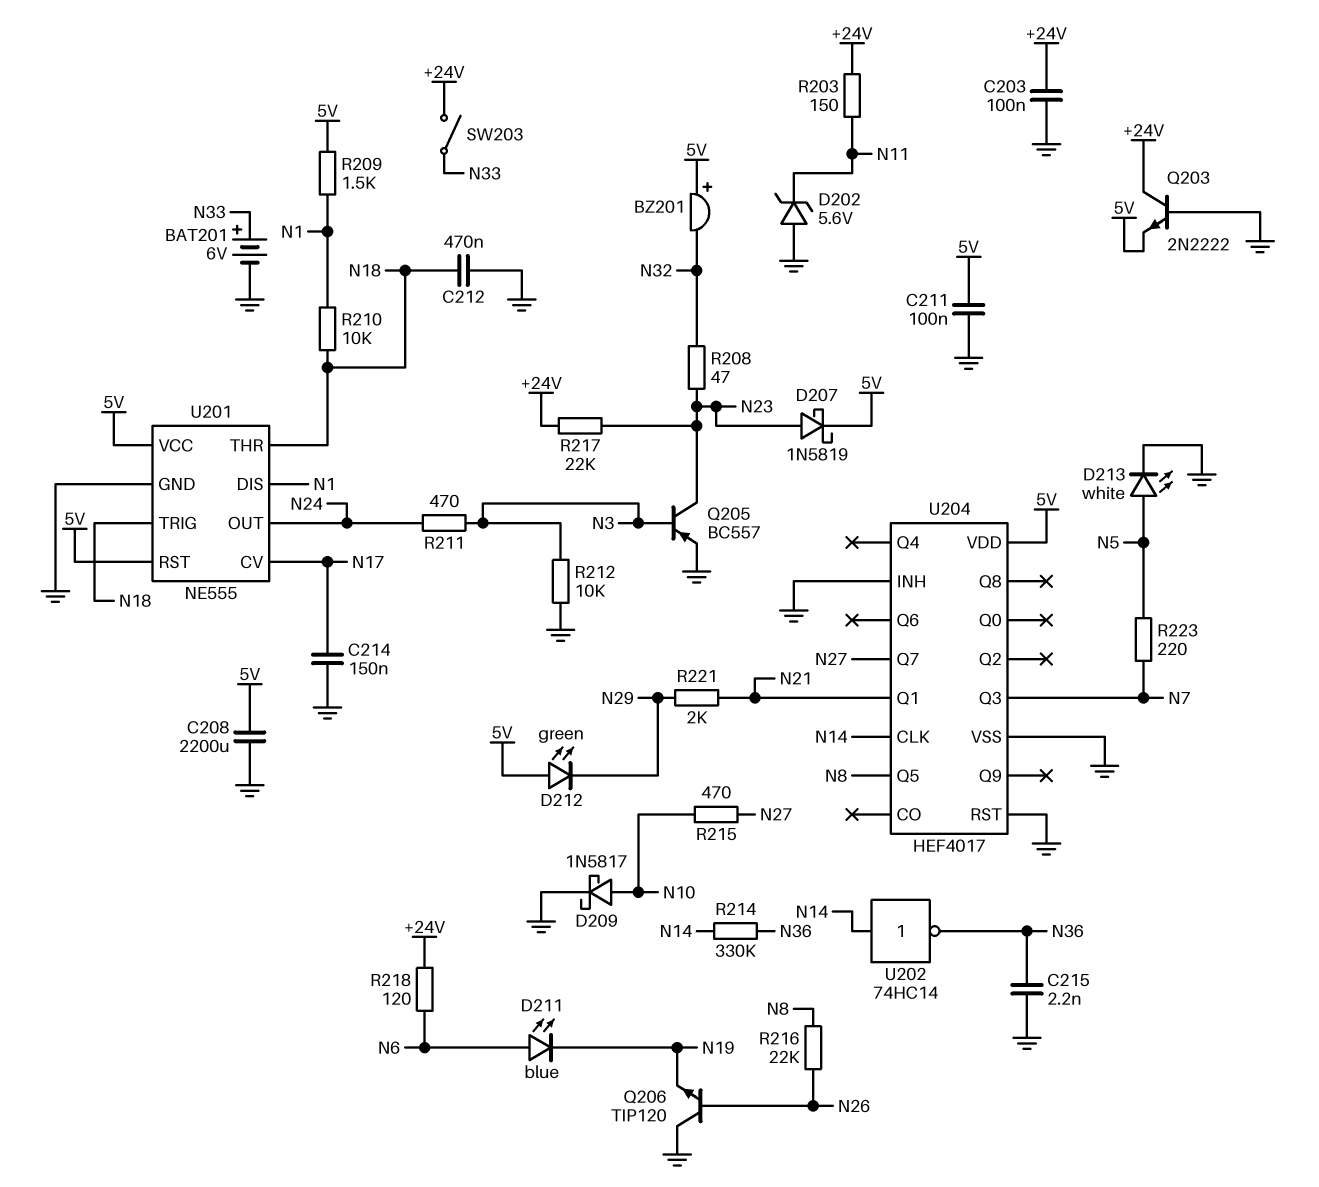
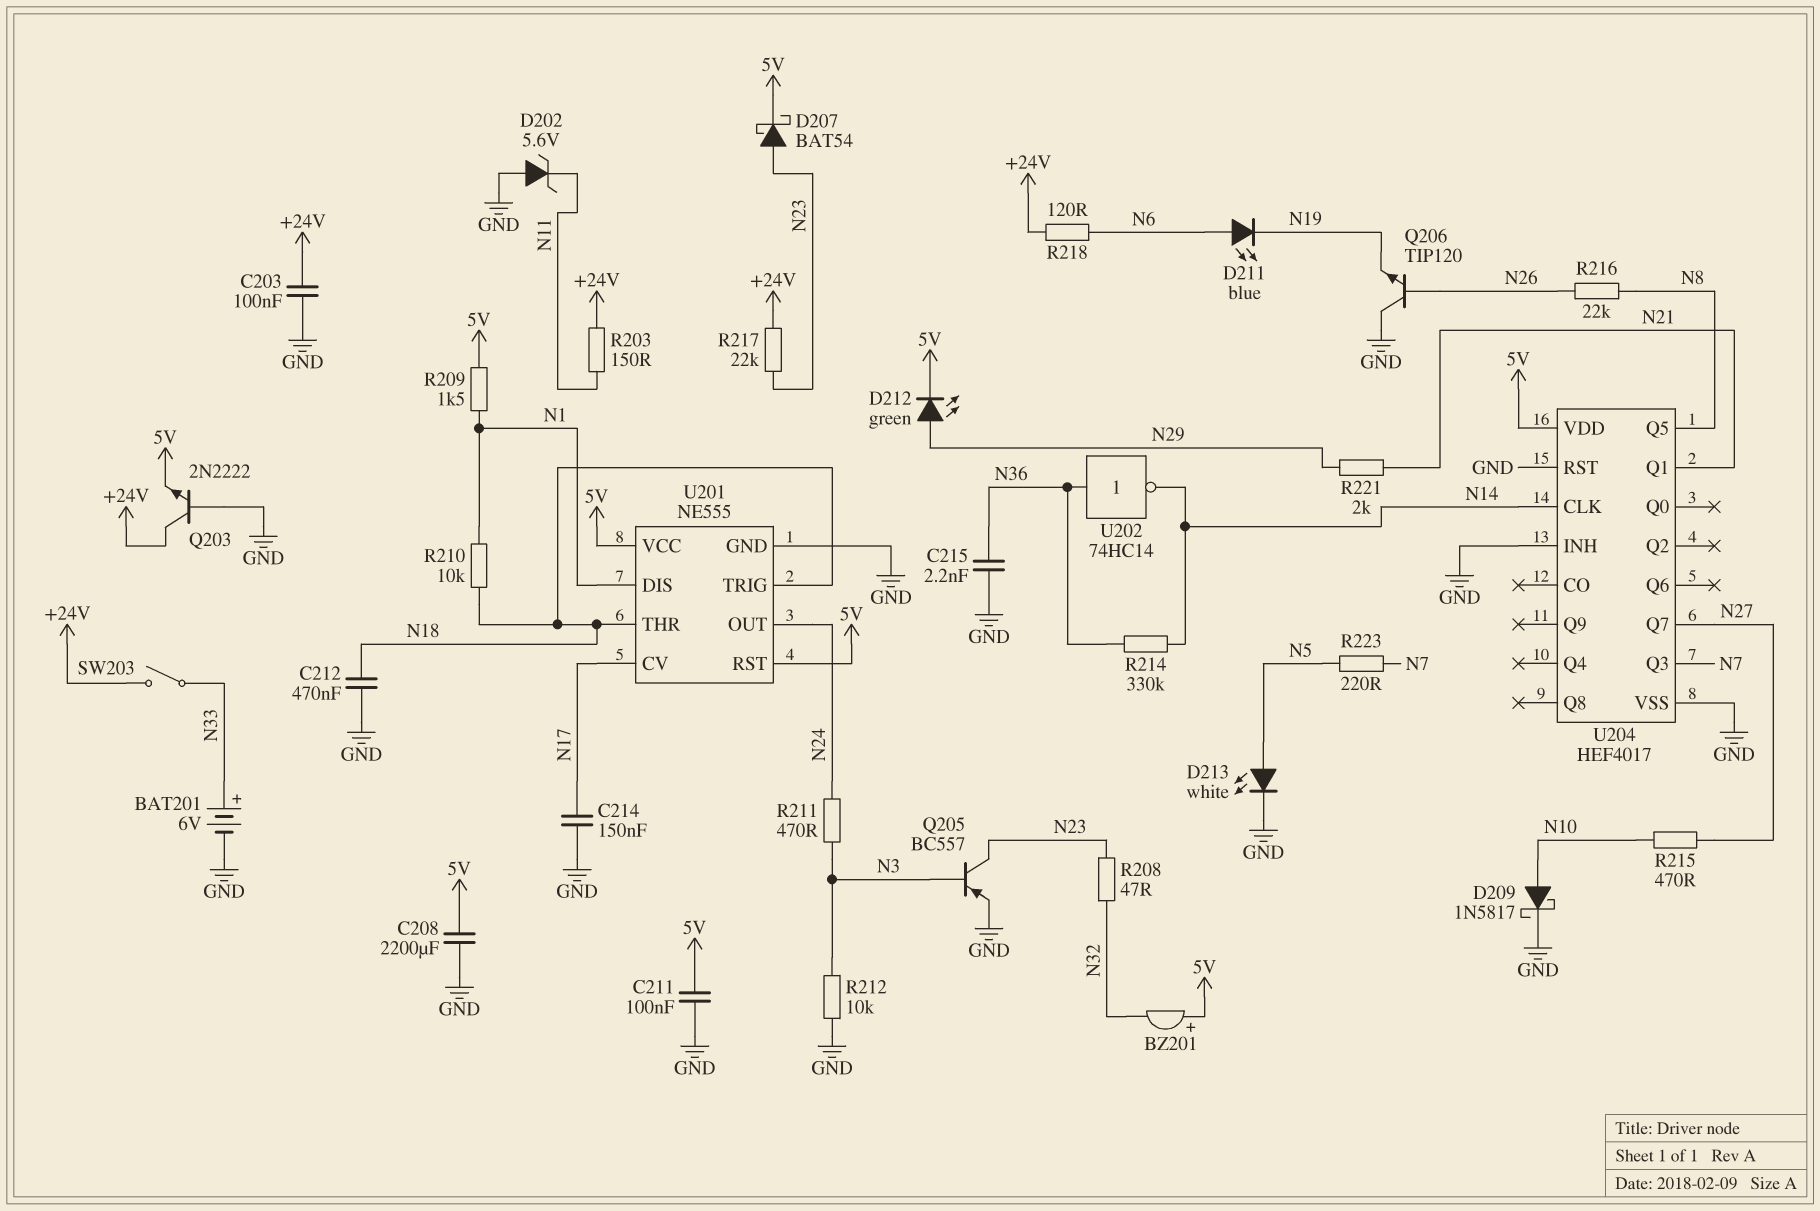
D207: schottky 1N5819 (A N23, K 5V) -> schottky BAT54 (A N23, K 5V)
D212: LED green (A 5V, K N29) -> LED green (A N29, K 5V)
U202: NOT 74HC14 (in N14, out N36) -> NOT 74HC14 (in N36, out N14)

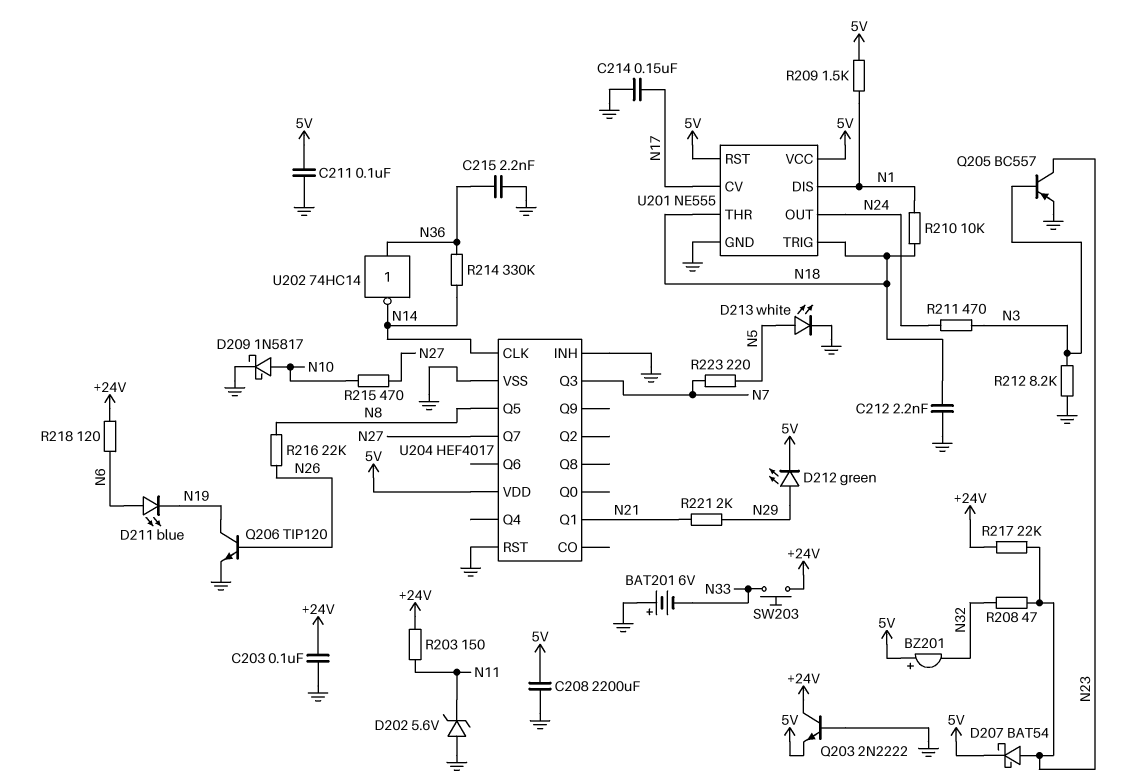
BAT201: 6V (plus N33, minus GND) -> 6V (plus GND, minus N33)
C212: 470nF (GND, N18) -> 2.2nF (GND, N18)
Q206: NPN TIP120 (B N26, C GND, E N19) -> NPN TIP120 (B N26, C N19, E GND)
R212: 10k (GND, N3) -> 8.2k (GND, N3)
SW203: switch (+24V, N33) -> button (+24V, N33)

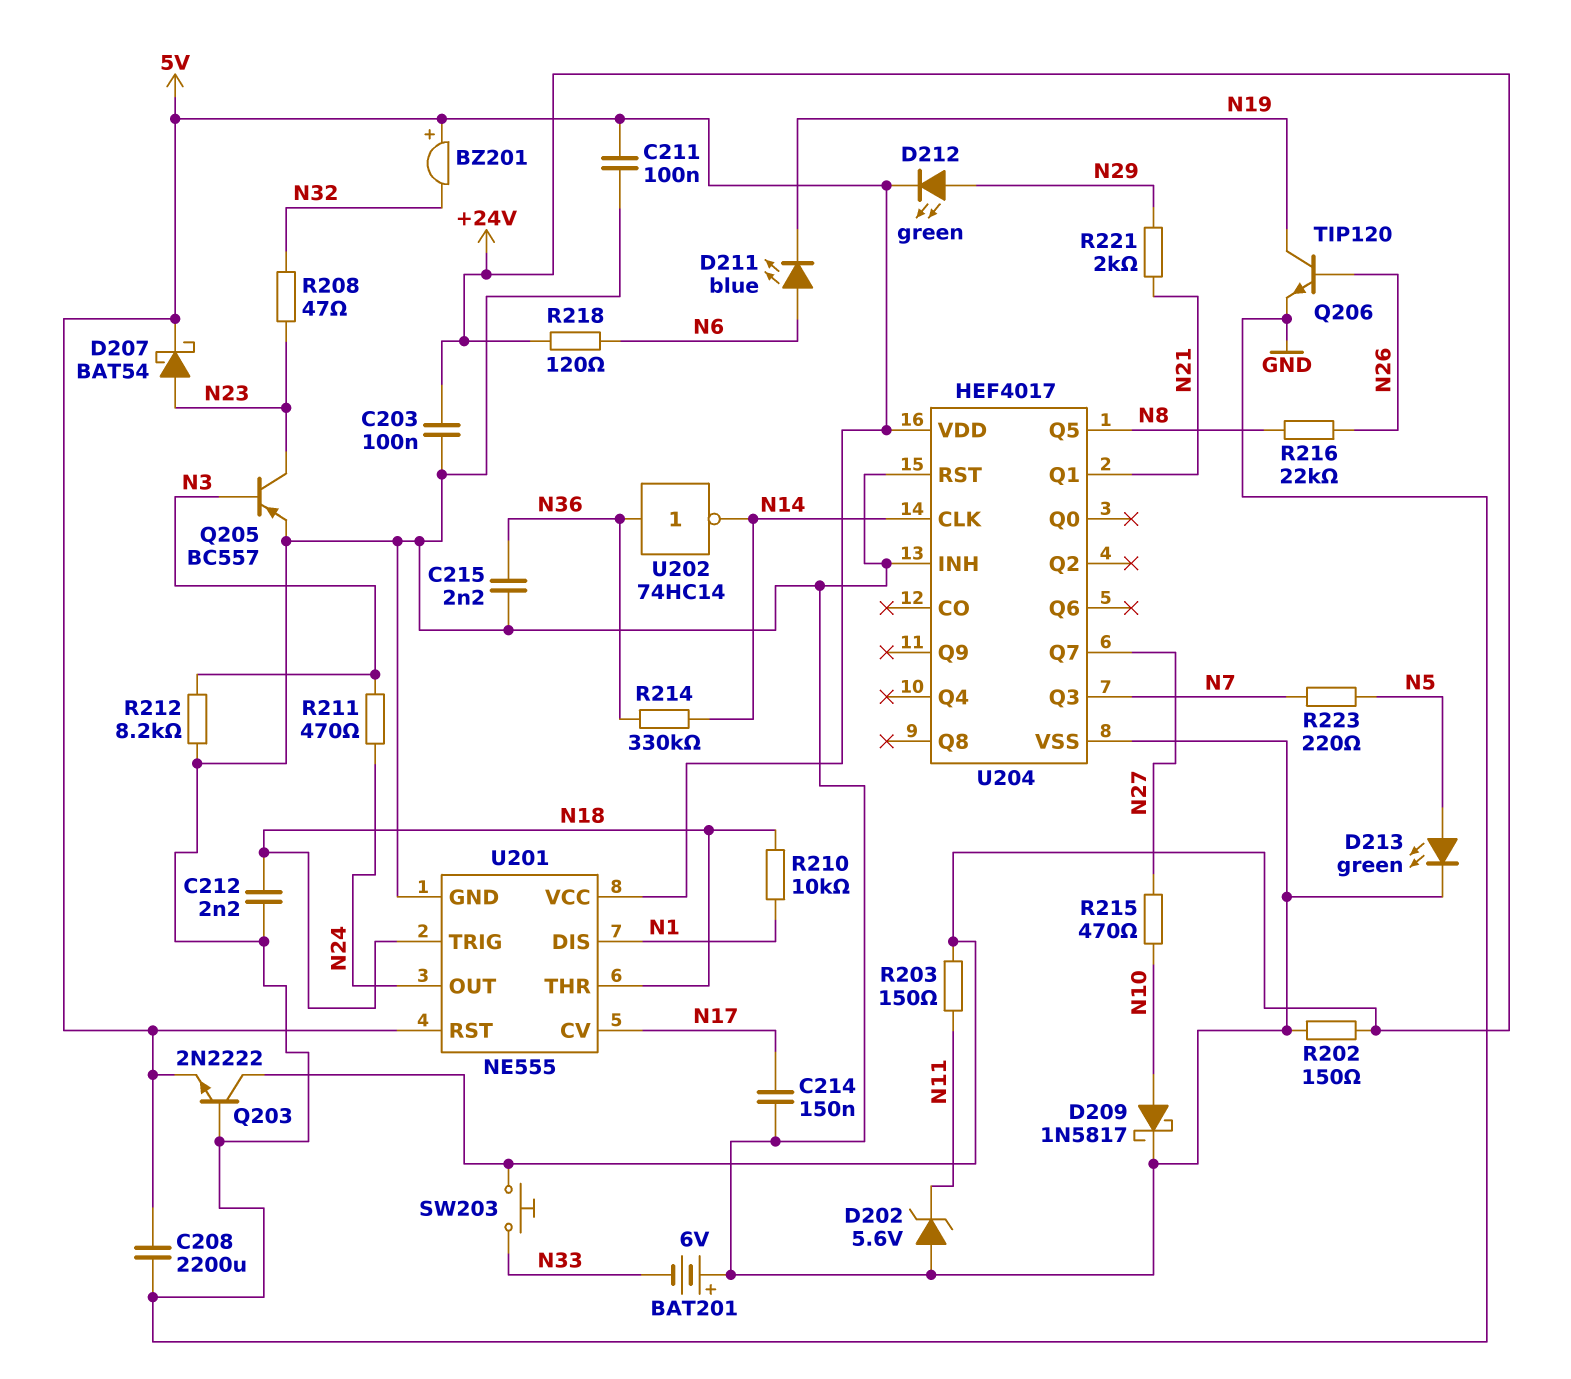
D213: LED white (A N5, K GND) -> LED green (A N5, K GND)
R202: none -> 150 (+24V, GND)
R209: 1.5k (5V, N1) -> none
R217: 22k (+24V, N23) -> none

